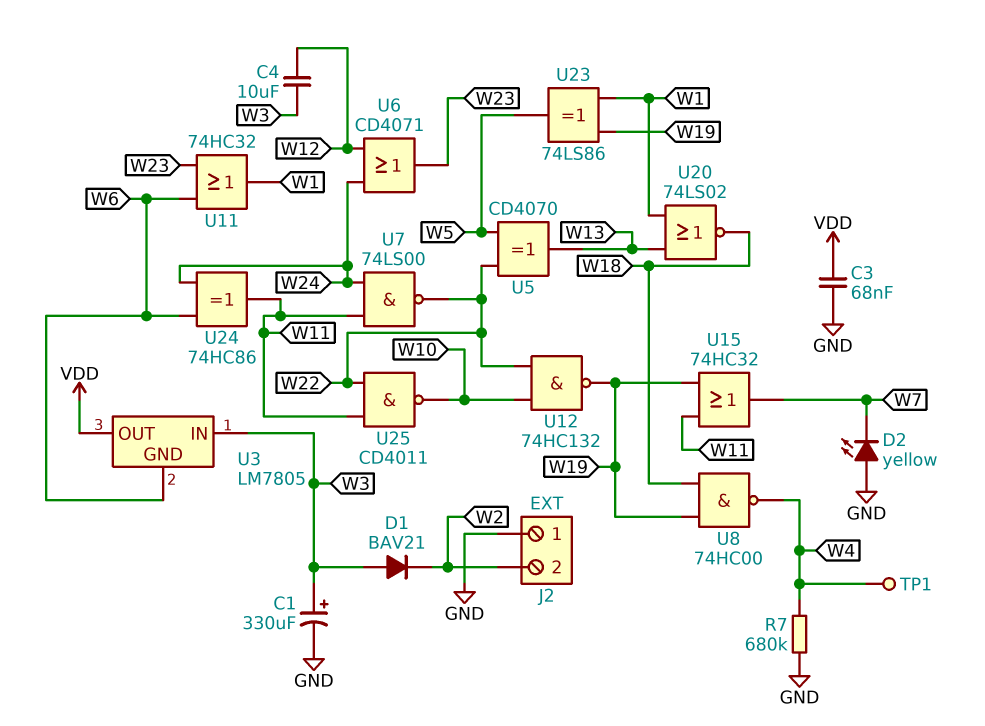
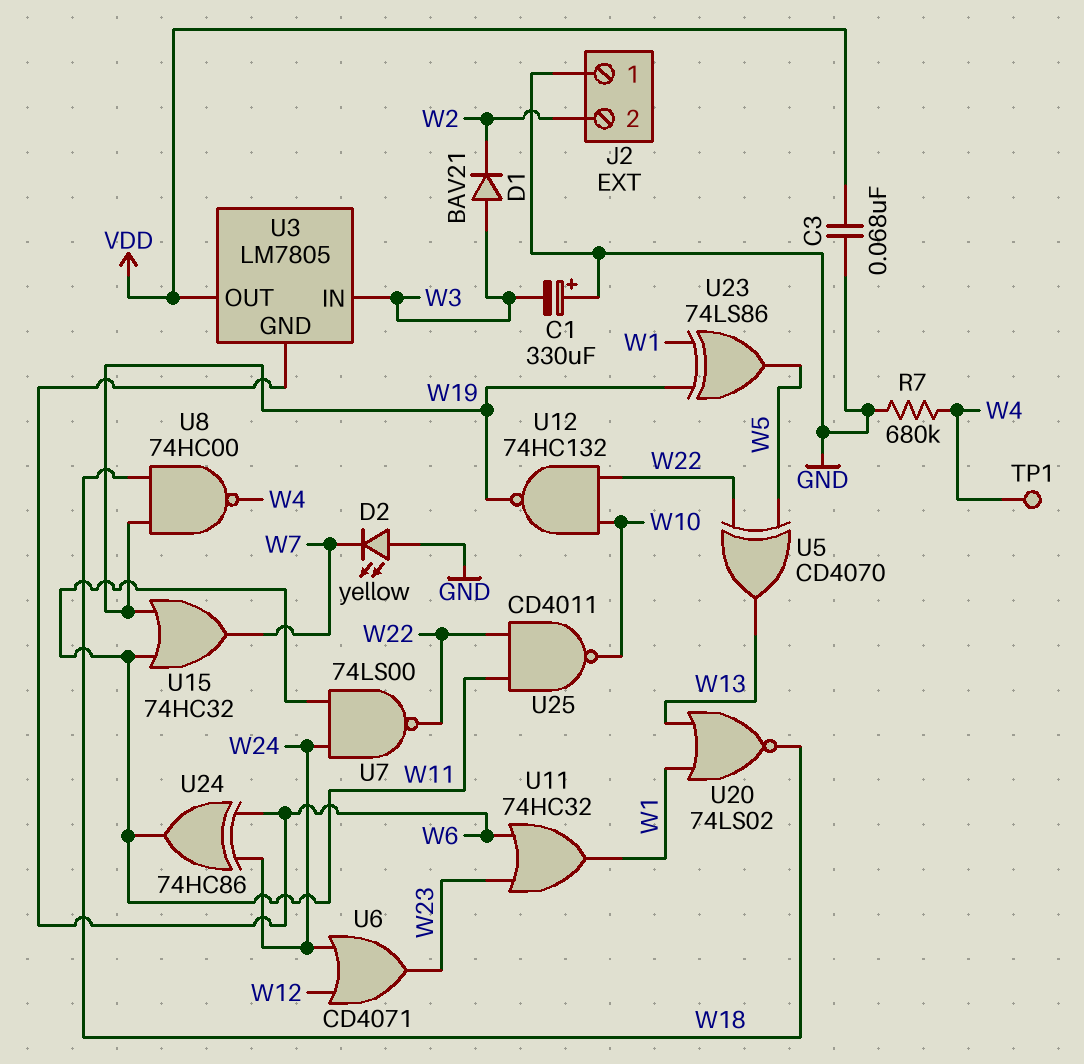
C1: 330uF (plus W3, minus GND) -> 330uF (plus GND, minus W3)
C4: 10uF (W3, W12) -> none

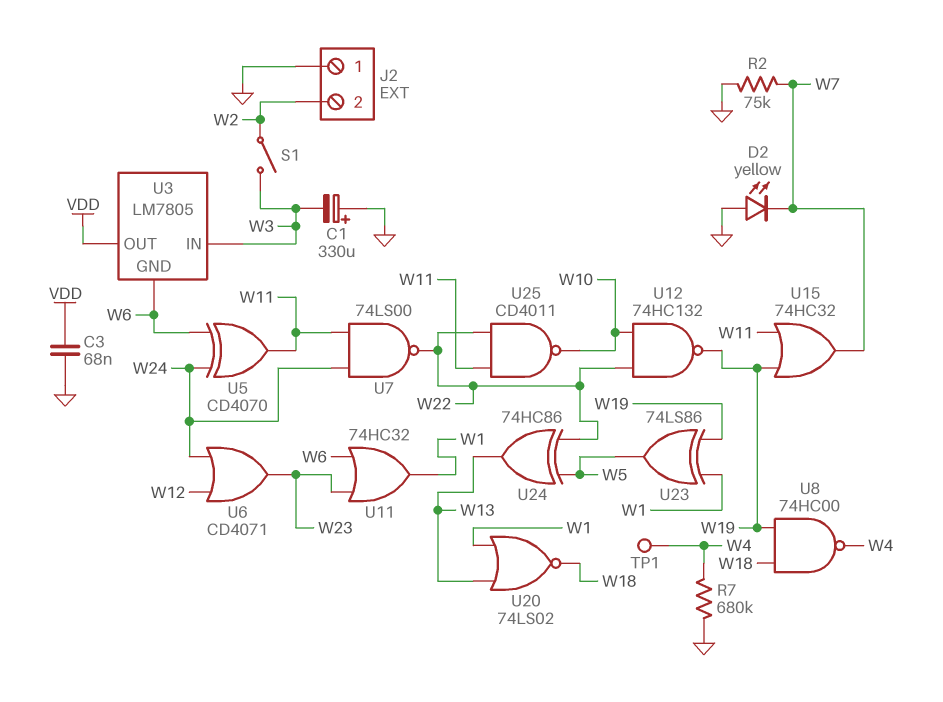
D1: diode BAV21 (A W3, K W2) -> none
R2: none -> 75k (GND, W7)
S1: none -> switch (W2, W3)
U5: XOR CD4070 (in W5, in W22, out W13) -> XOR CD4070 (in W6, in W24, out W11)
U24: XOR 74HC86 (in W6, in W24, out W11) -> XOR 74HC86 (in W5, in W22, out W13)

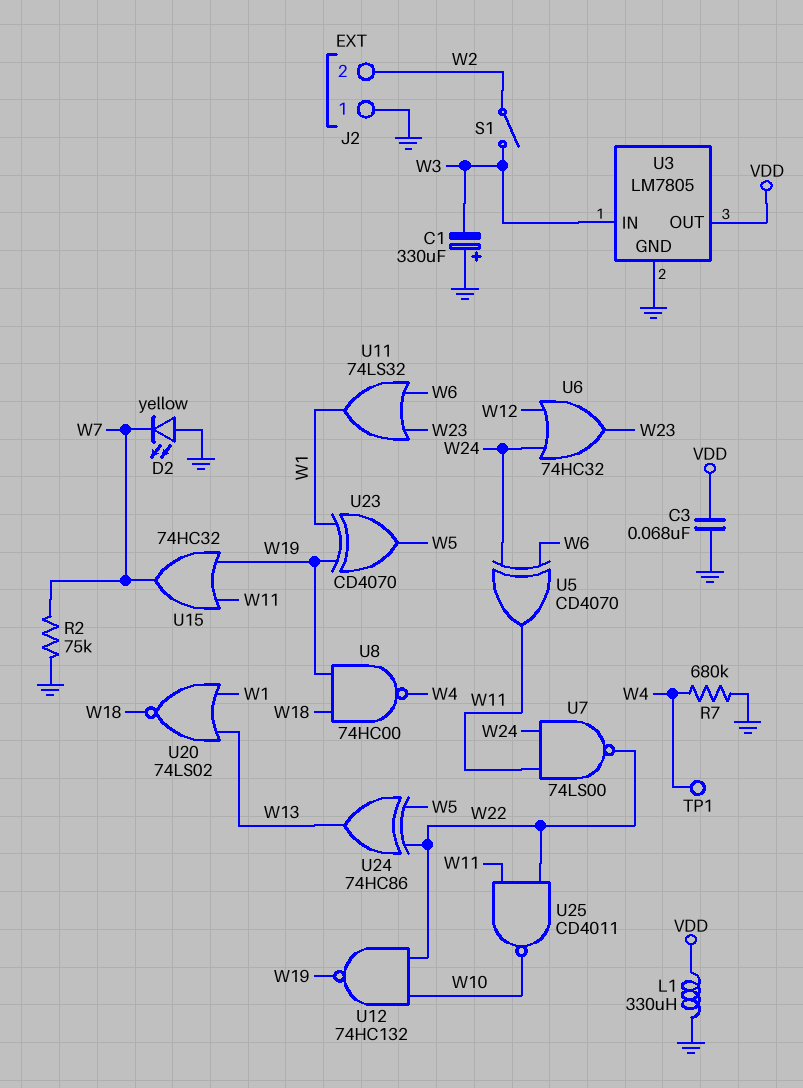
L1: none -> 330uH (GND, VDD)
U3 pin GND: W6 -> GND
U6: OR CD4071 (in W12, in W24, out W23) -> OR 74HC32 (in W12, in W24, out W23)
U11: OR 74HC32 (in W6, in W23, out W1) -> OR 74LS32 (in W6, in W23, out W1)
U23: XOR 74LS86 (in W1, in W19, out W5) -> XOR CD4070 (in W1, in W19, out W5)

